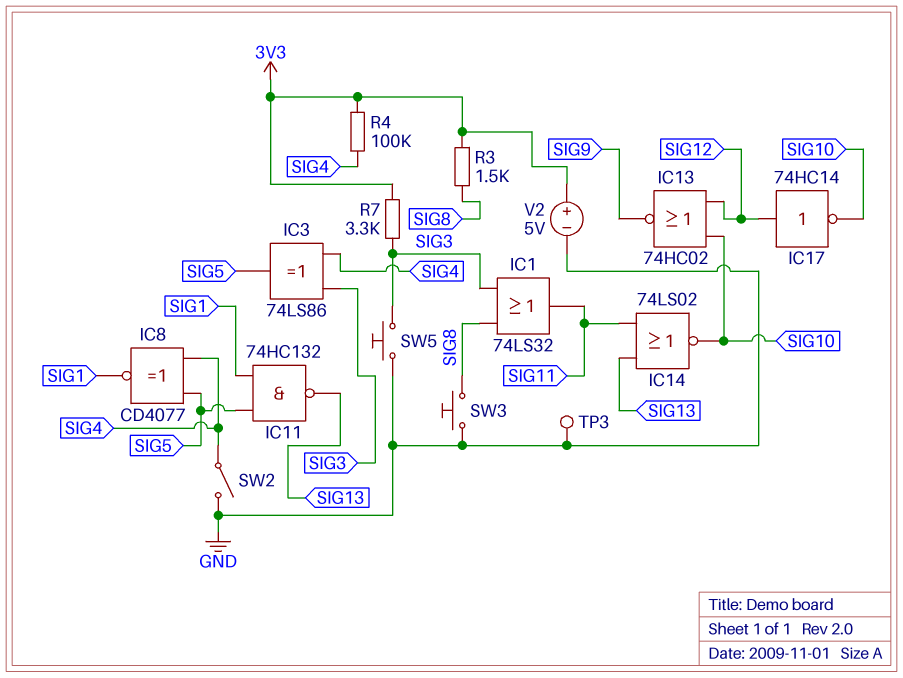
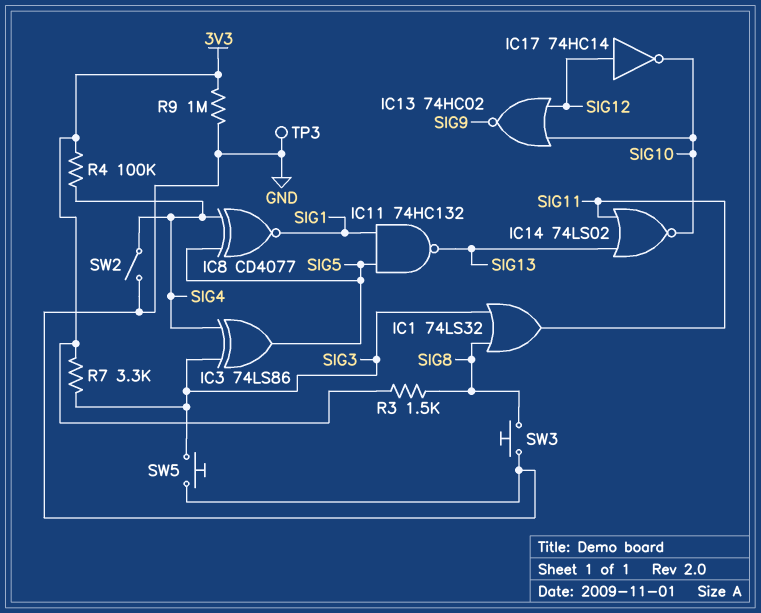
R9: none -> 1M (3V3, GND)
V2: 5V (plus 3V3, minus GND) -> none

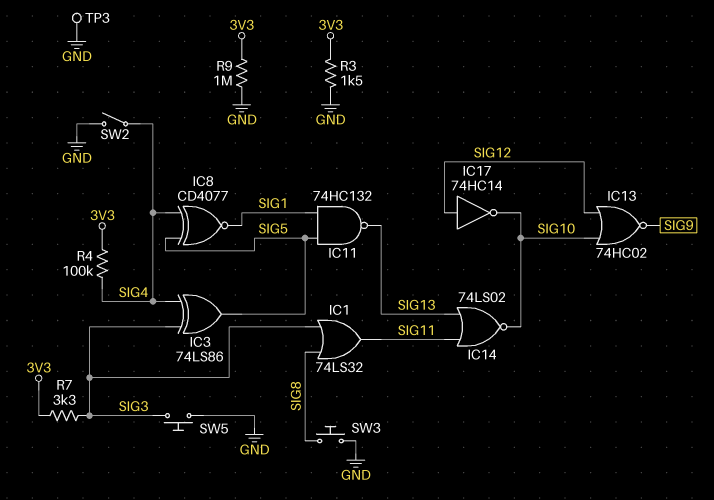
R3: 1.5k (3V3, SIG8) -> 1.5k (3V3, GND)

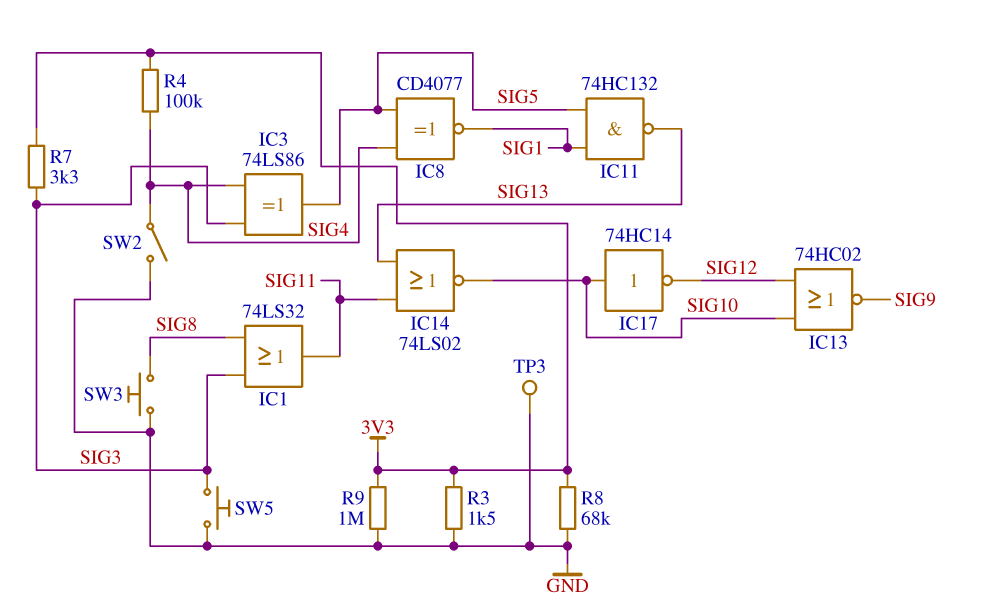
IC17: NOT 74HC14 (in SIG12, out SIG10) -> NOT 74HC14 (in SIG10, out SIG12)
R8: none -> 68k (3V3, GND)

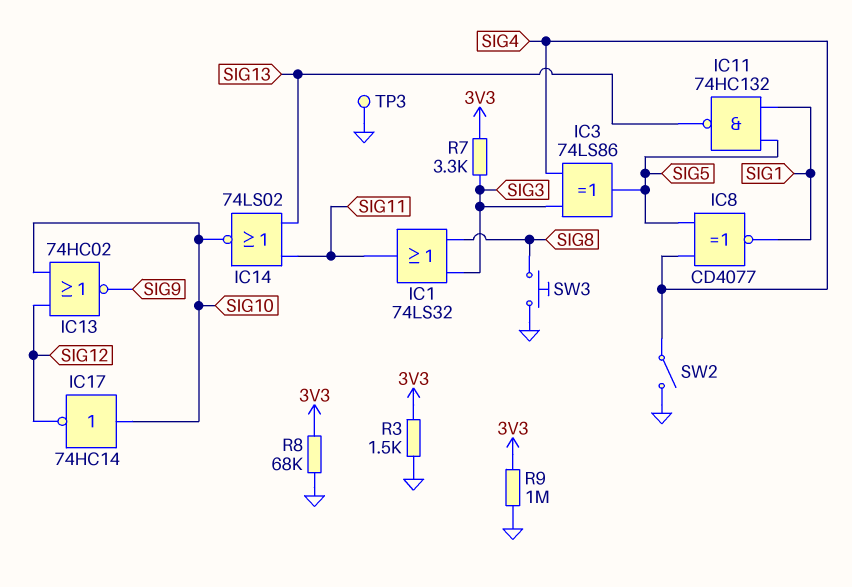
R4: 100k (3V3, SIG4) -> none
SW5: button (GND, SIG3) -> none

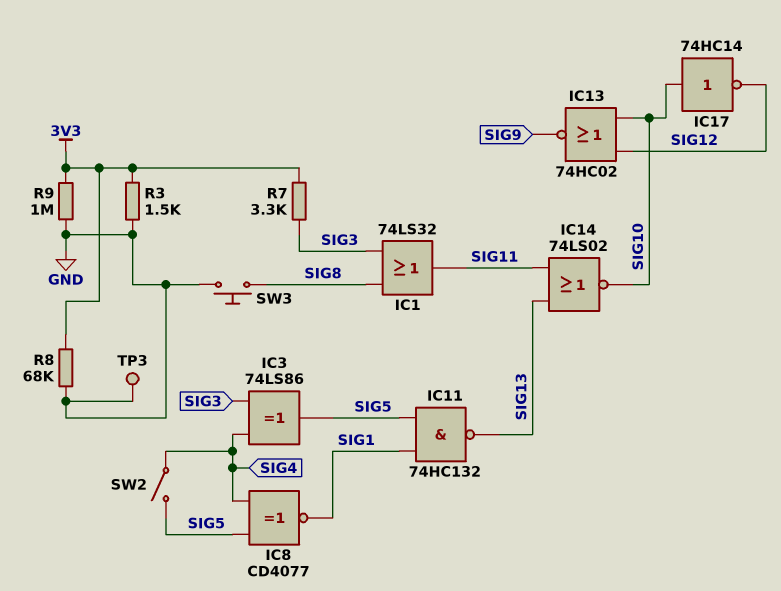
SW2: switch (GND, SIG4) -> switch (SIG4, SIG5)

